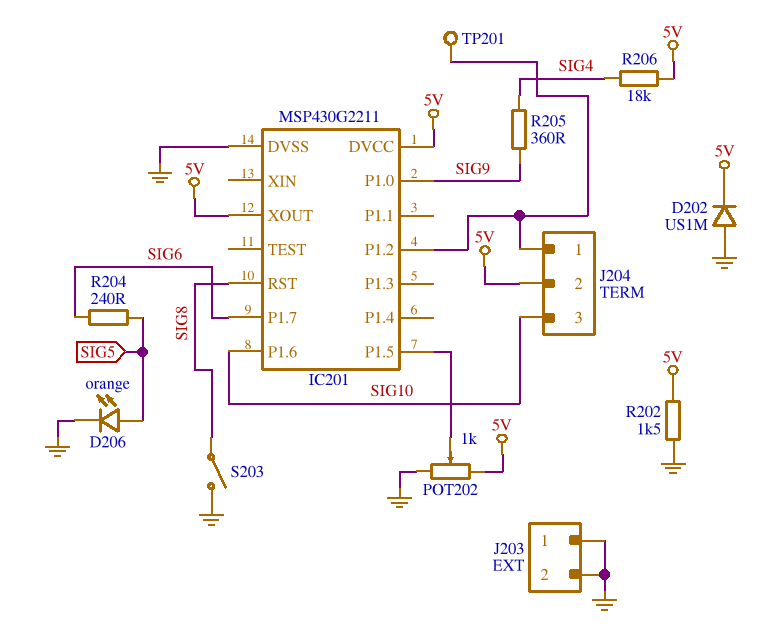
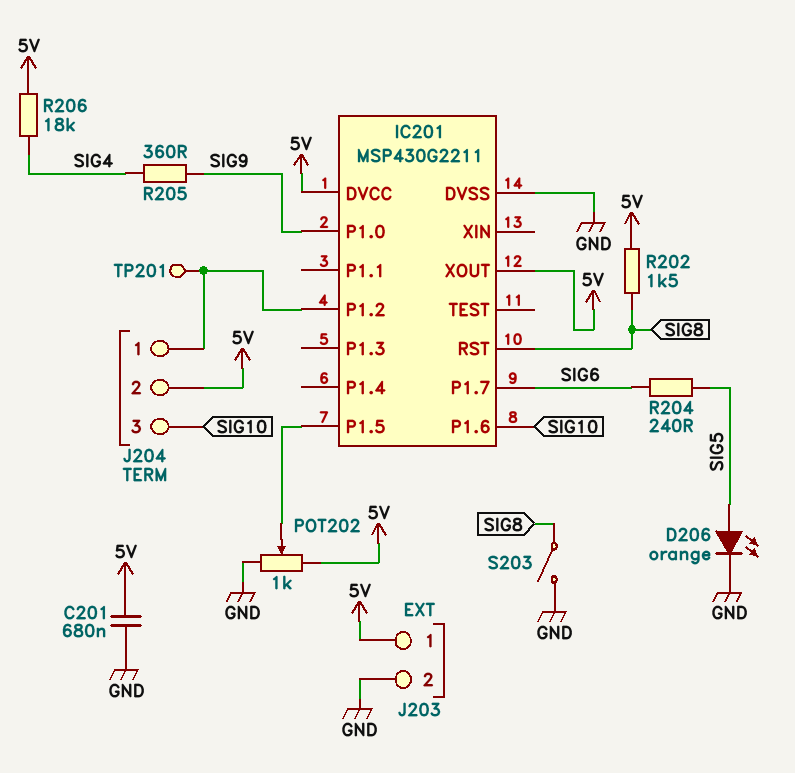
C201: none -> 680nF (5V, GND)
D202: diode US1M (A GND, K 5V) -> none
J203 pin 1: GND -> 5V
R202: 1.5k (5V, GND) -> 1.5k (5V, SIG8)

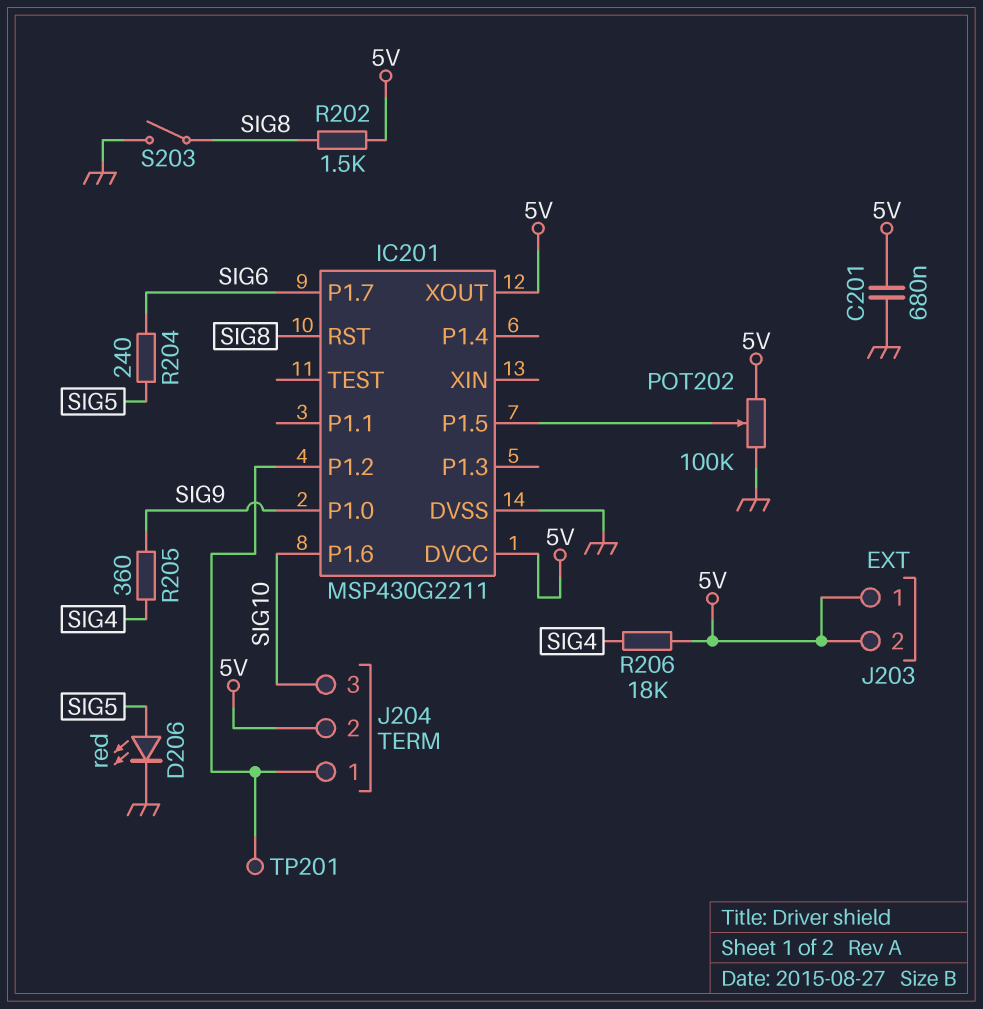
D206: LED orange (A SIG5, K GND) -> LED red (A SIG5, K GND)
J203 pin 2: GND -> 5V
POT202: 1k (5V, GND, wiper IC201/P1.5) -> 100k (5V, GND, wiper IC201/P1.5)

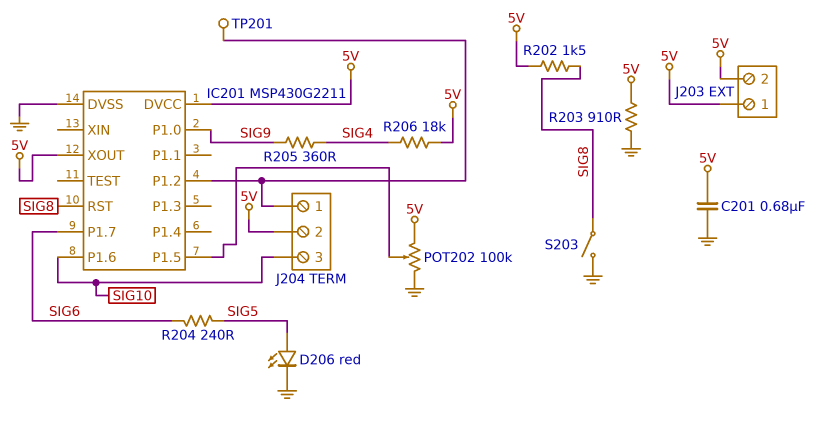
R203: none -> 910 (5V, GND)

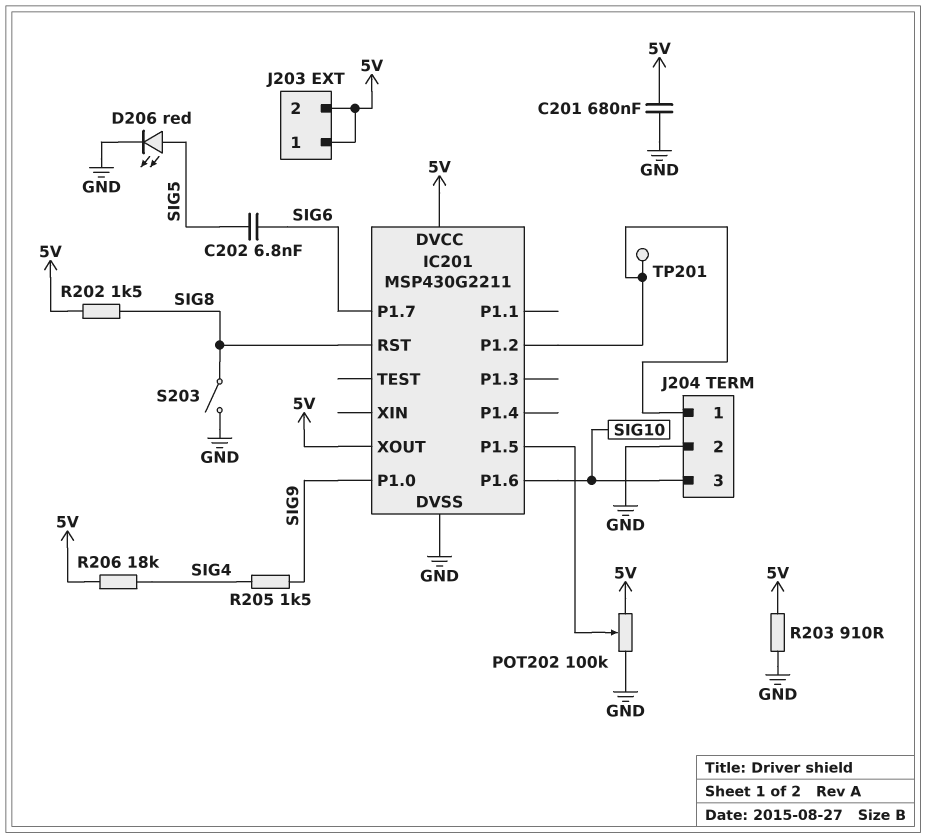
C202: none -> 6.8nF (SIG5, SIG6)
J204 pin 2: 5V -> GND
R204: 240 (SIG5, SIG6) -> none
R205: 360 (SIG4, SIG9) -> 1.5k (SIG4, SIG9)

